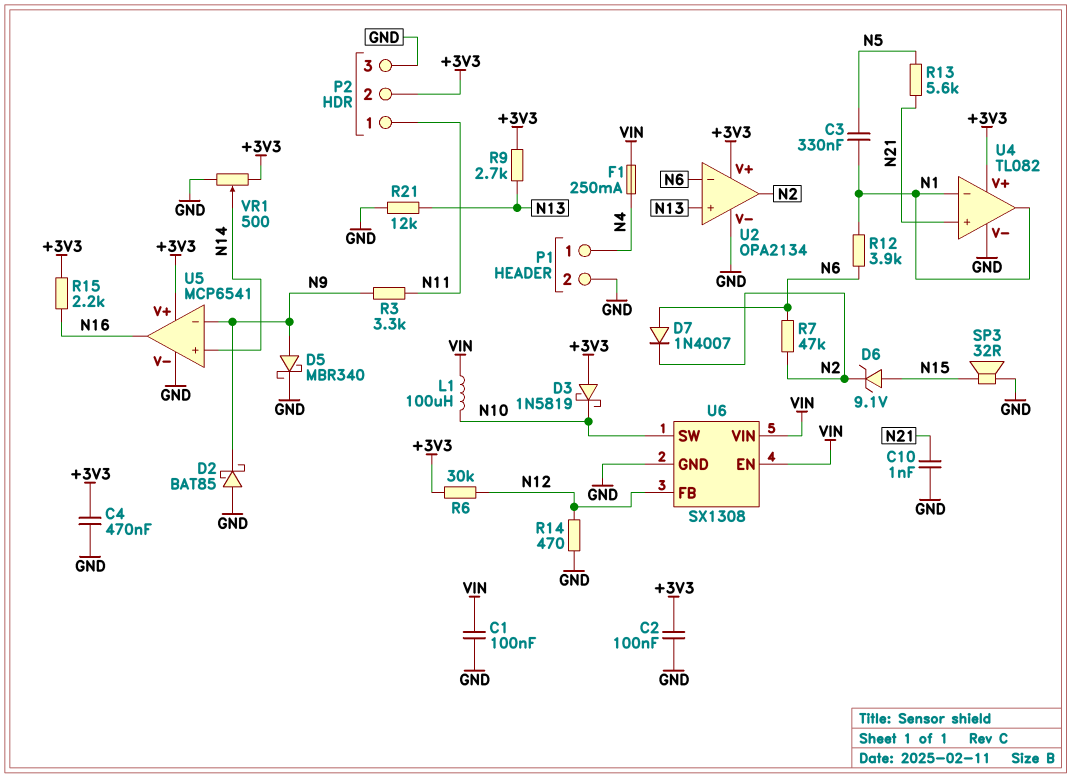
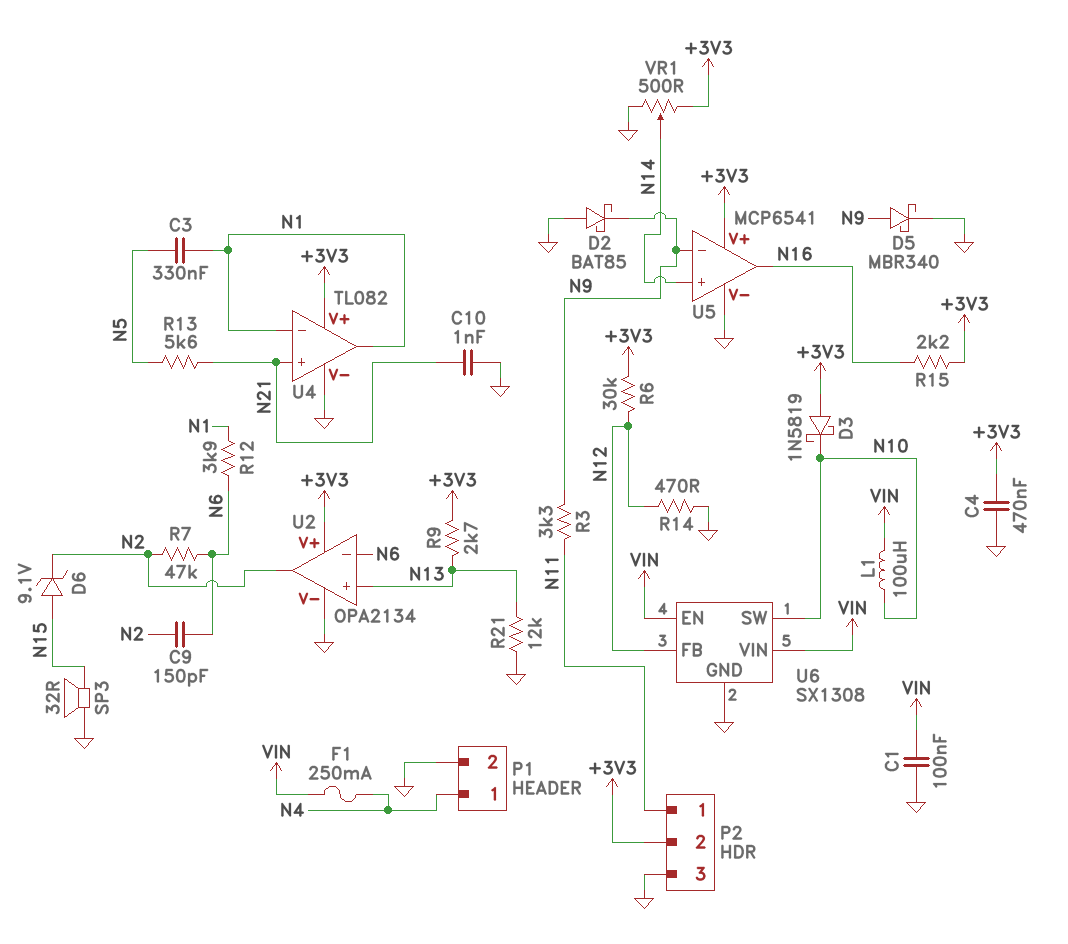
C2: 100nF (+3V3, GND) -> none
C9: none -> 150pF (N2, N6)
D7: diode 1N4007 (A N6, K N2) -> none

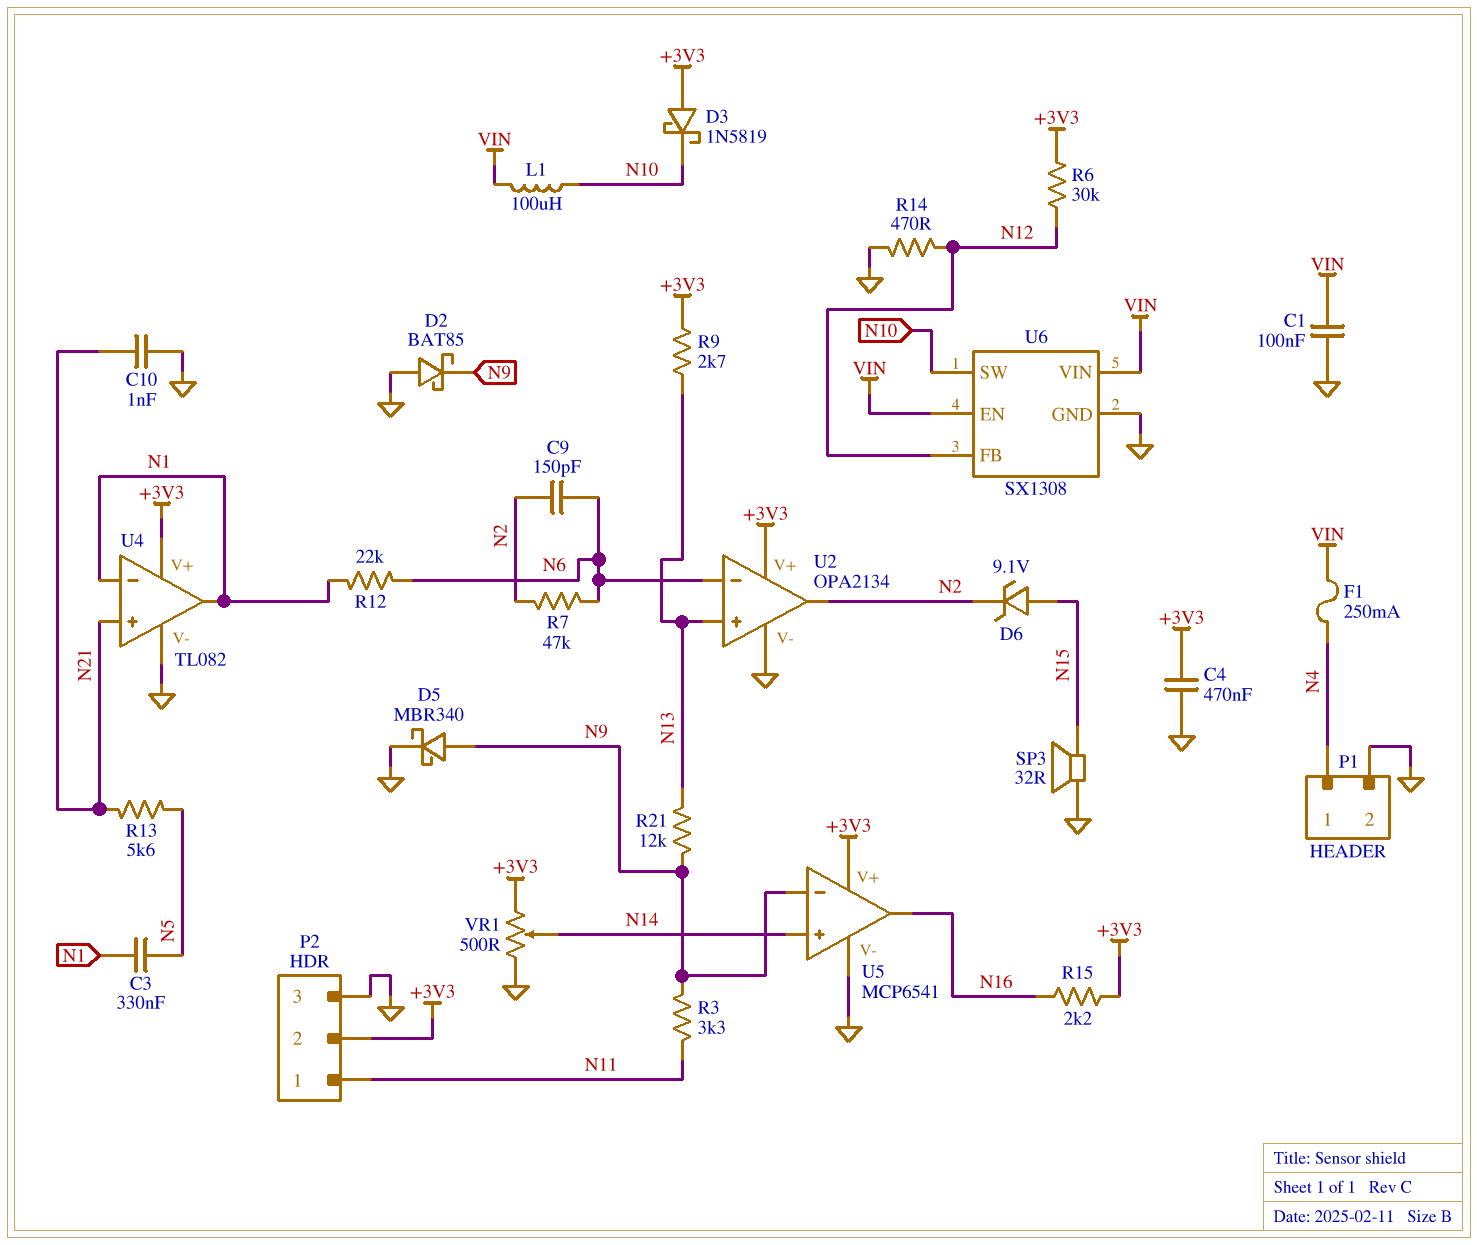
R12: 3.9k (N1, N6) -> 22k (N1, N6)
R21: 12k (GND, N13) -> 12k (N9, N13)

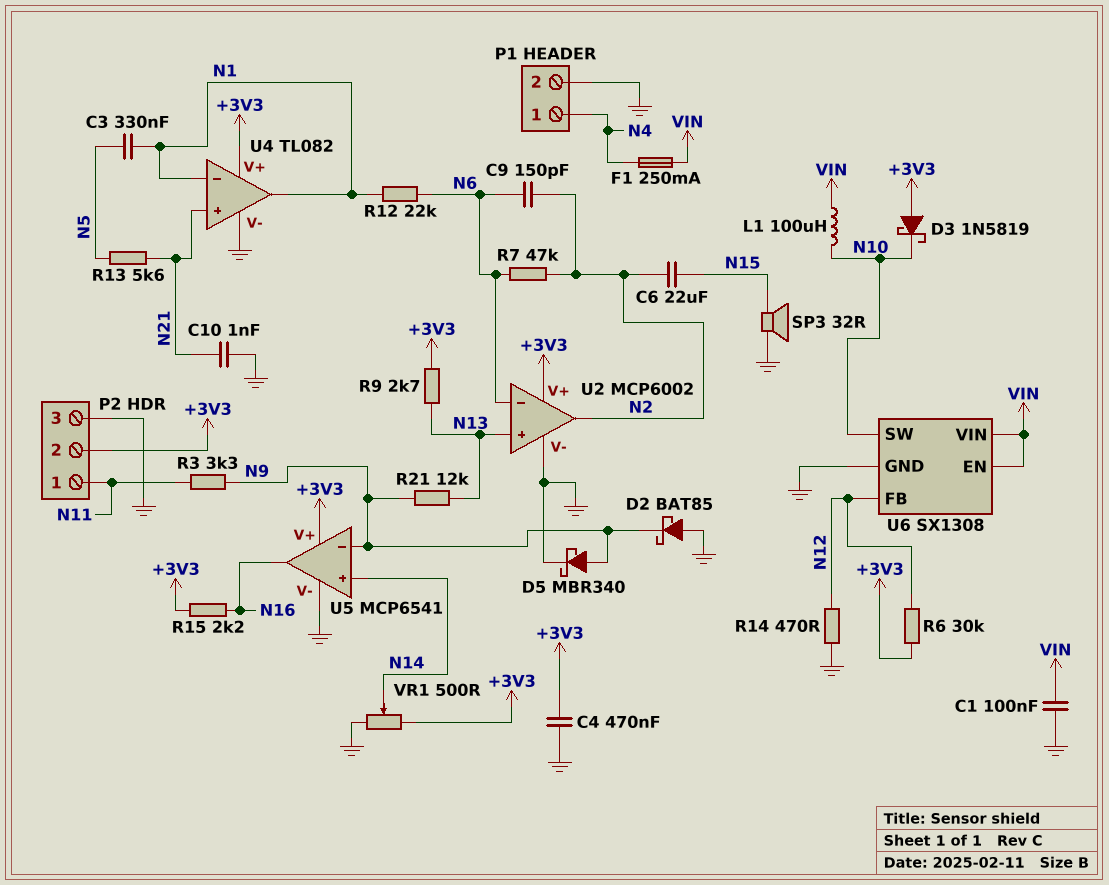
C6: none -> 22uF (N2, N15)
D6: zener 9.1V (A N15, K N2) -> none
U2: OPA2134 -> MCP6002

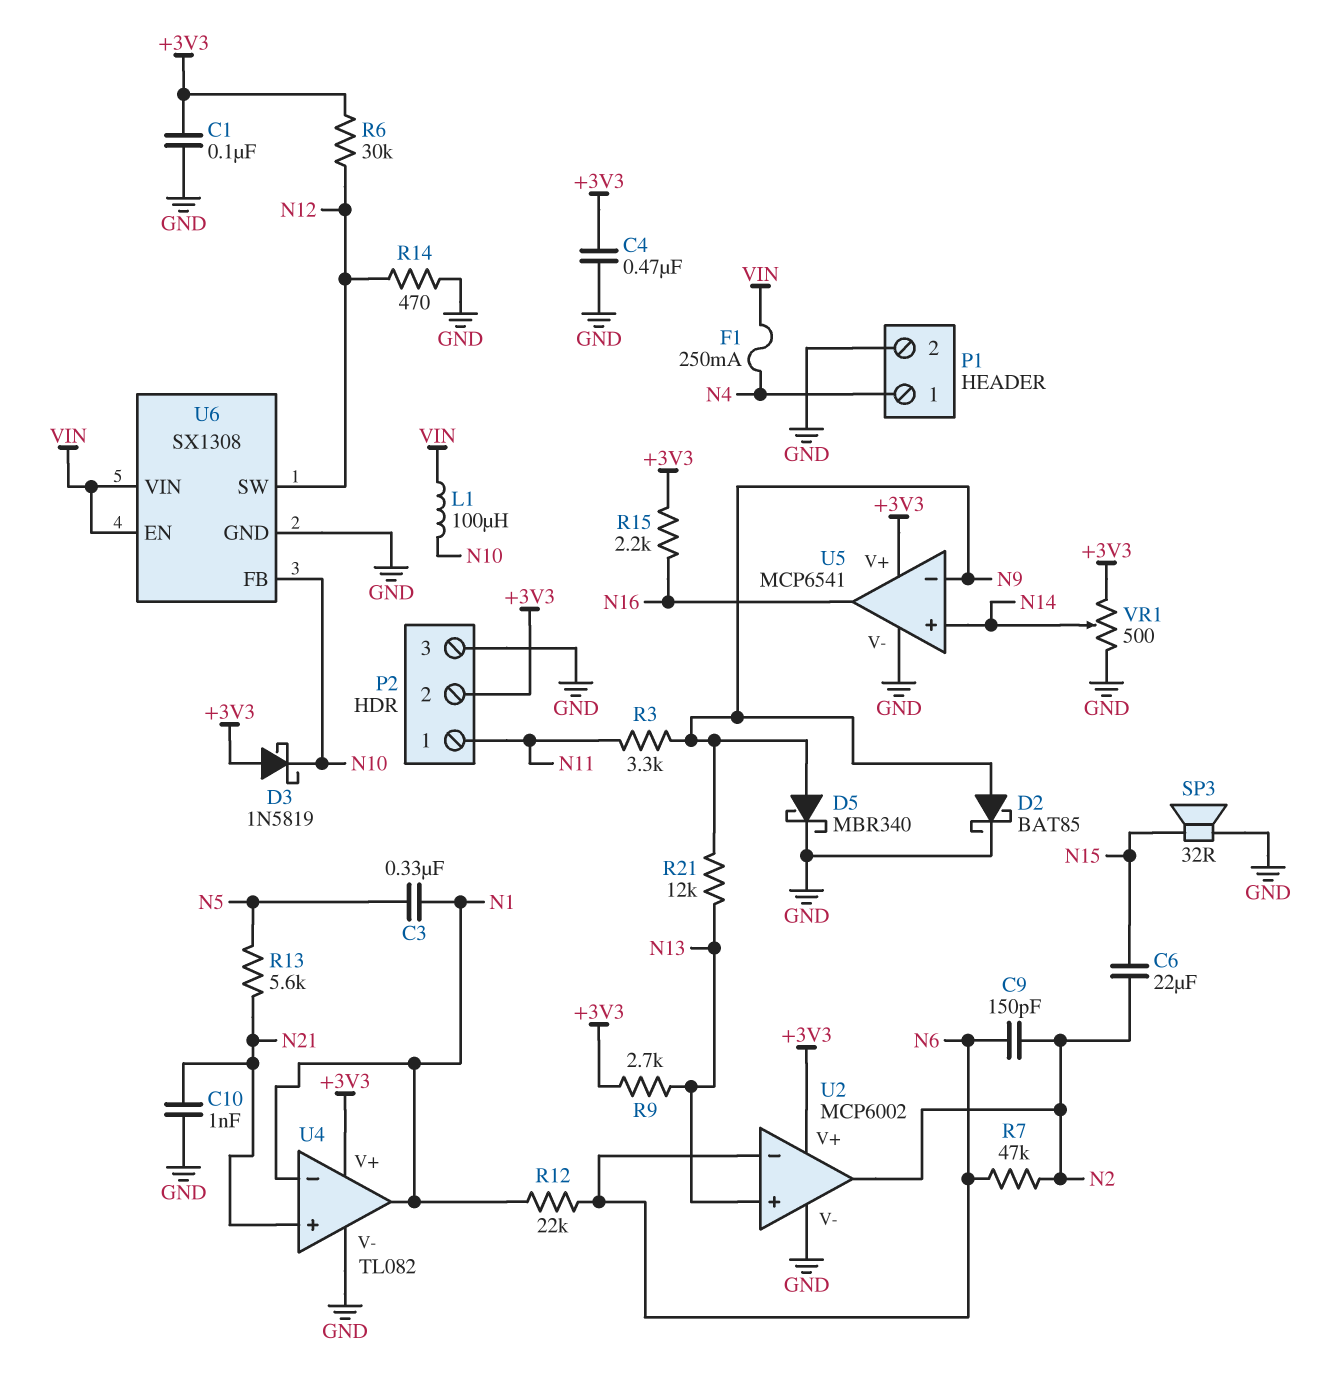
C1: 100nF (GND, VIN) -> 100nF (+3V3, GND)
D2: schottky BAT85 (A GND, K N9) -> schottky BAT85 (A N9, K GND)
U6 pin FB: N12 -> N10
U6 pin SW: N10 -> N12

